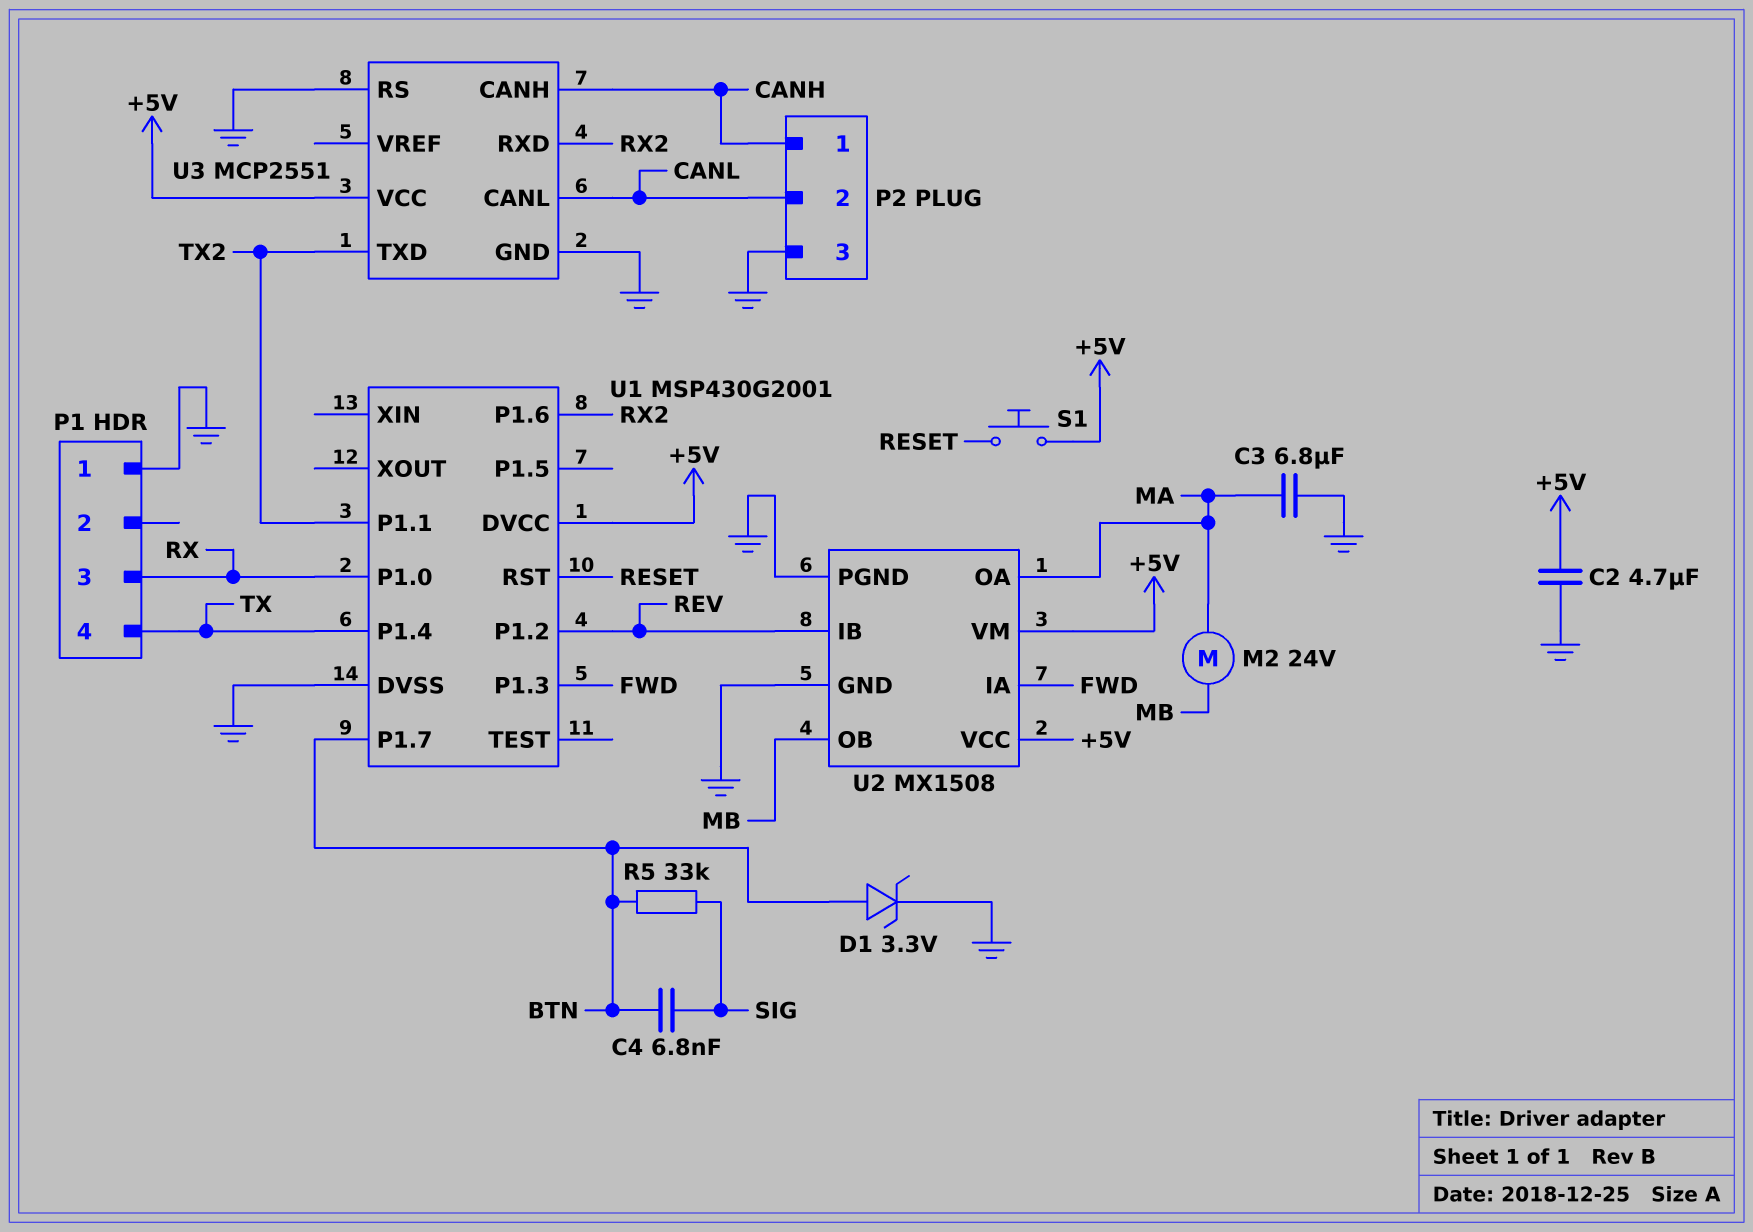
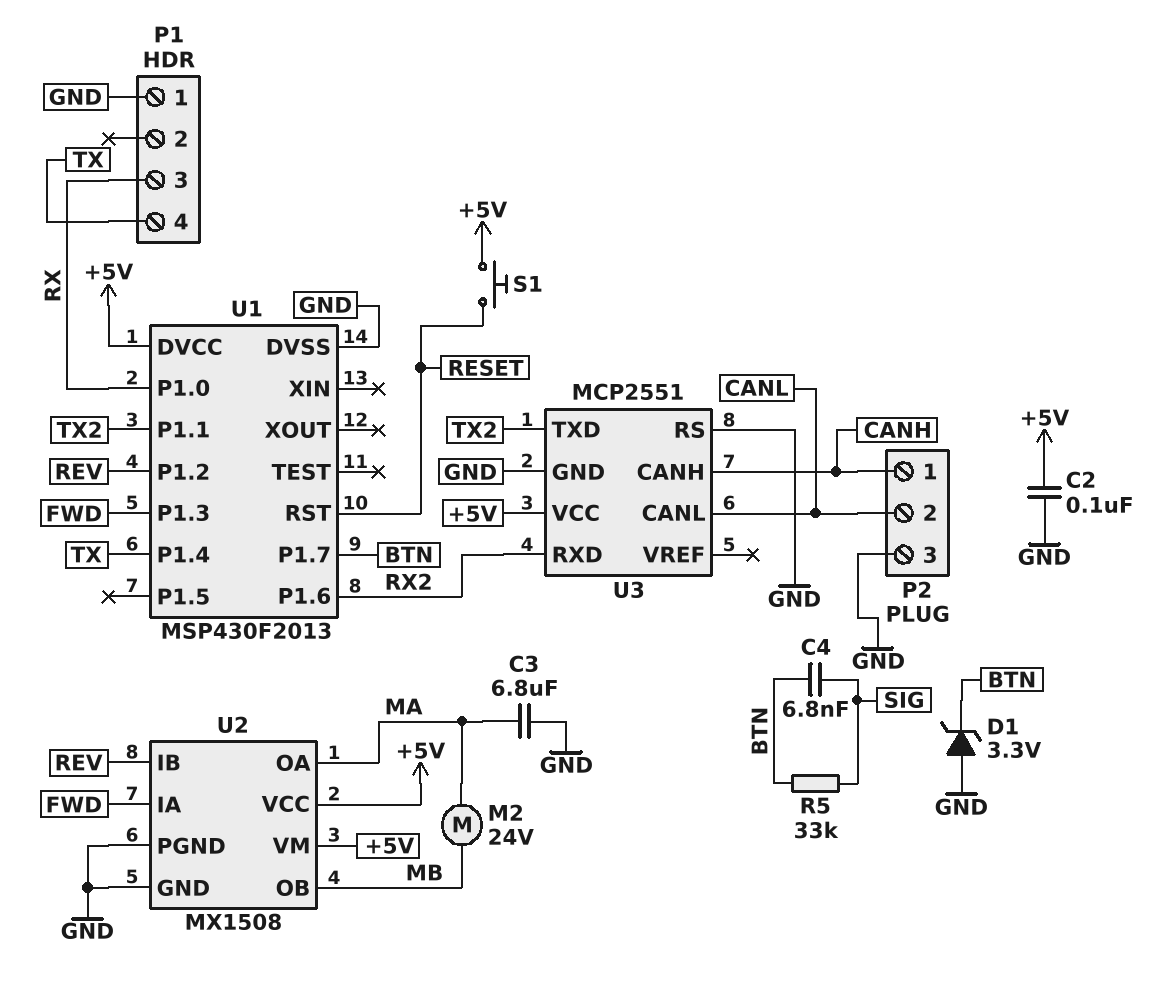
C2: 4.7uF (+5V, GND) -> 100nF (+5V, GND)
D1: zener 3.3V (A BTN, K GND) -> zener 3.3V (A GND, K BTN)
U1: MSP430G2001 -> MSP430F2013

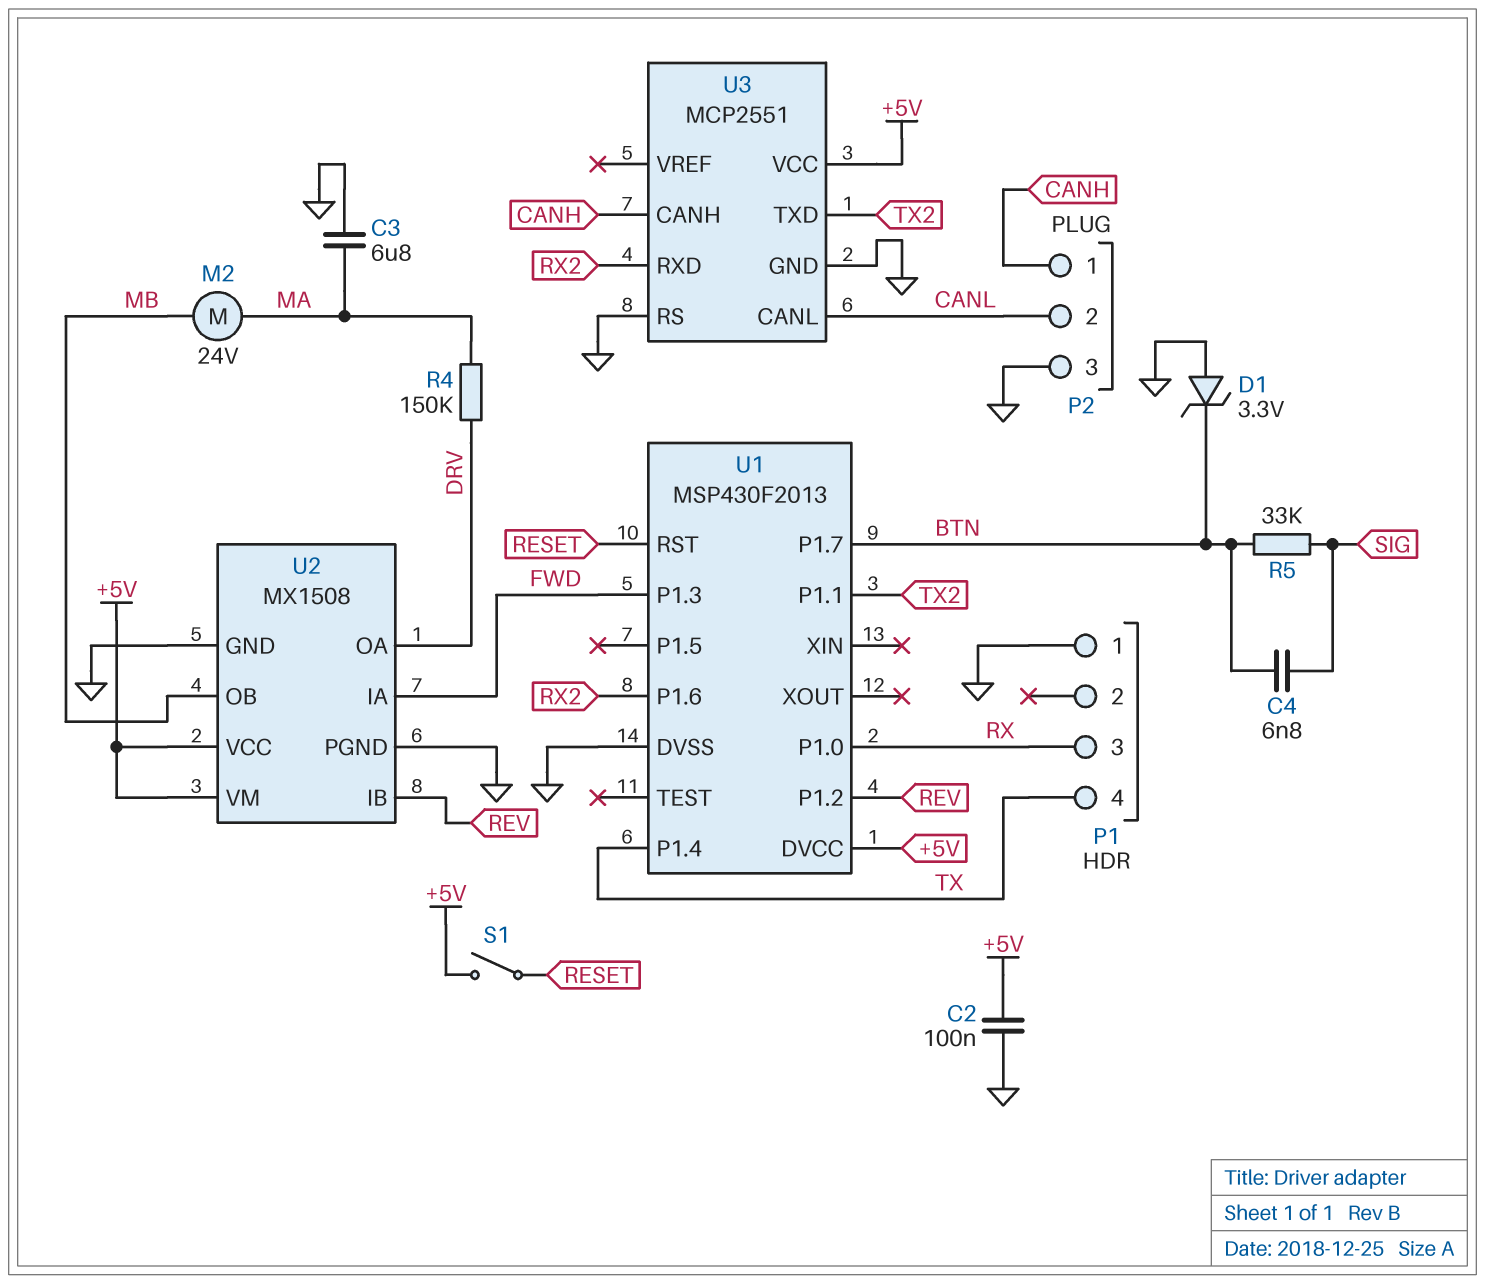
R4: none -> 150k (DRV, MA)
S1: button (+5V, RESET) -> switch (+5V, RESET)
U2 pin OA: MA -> DRV

